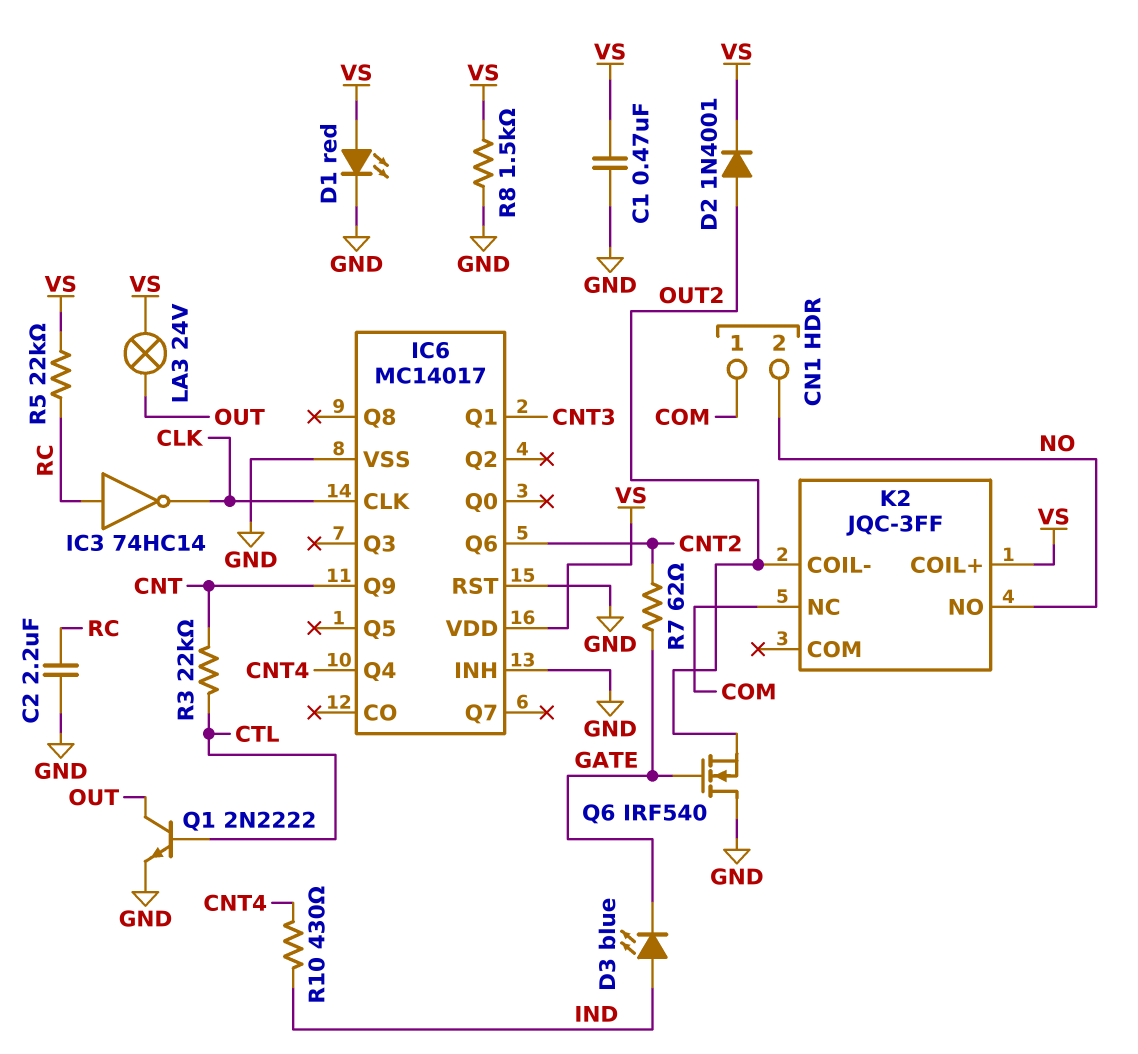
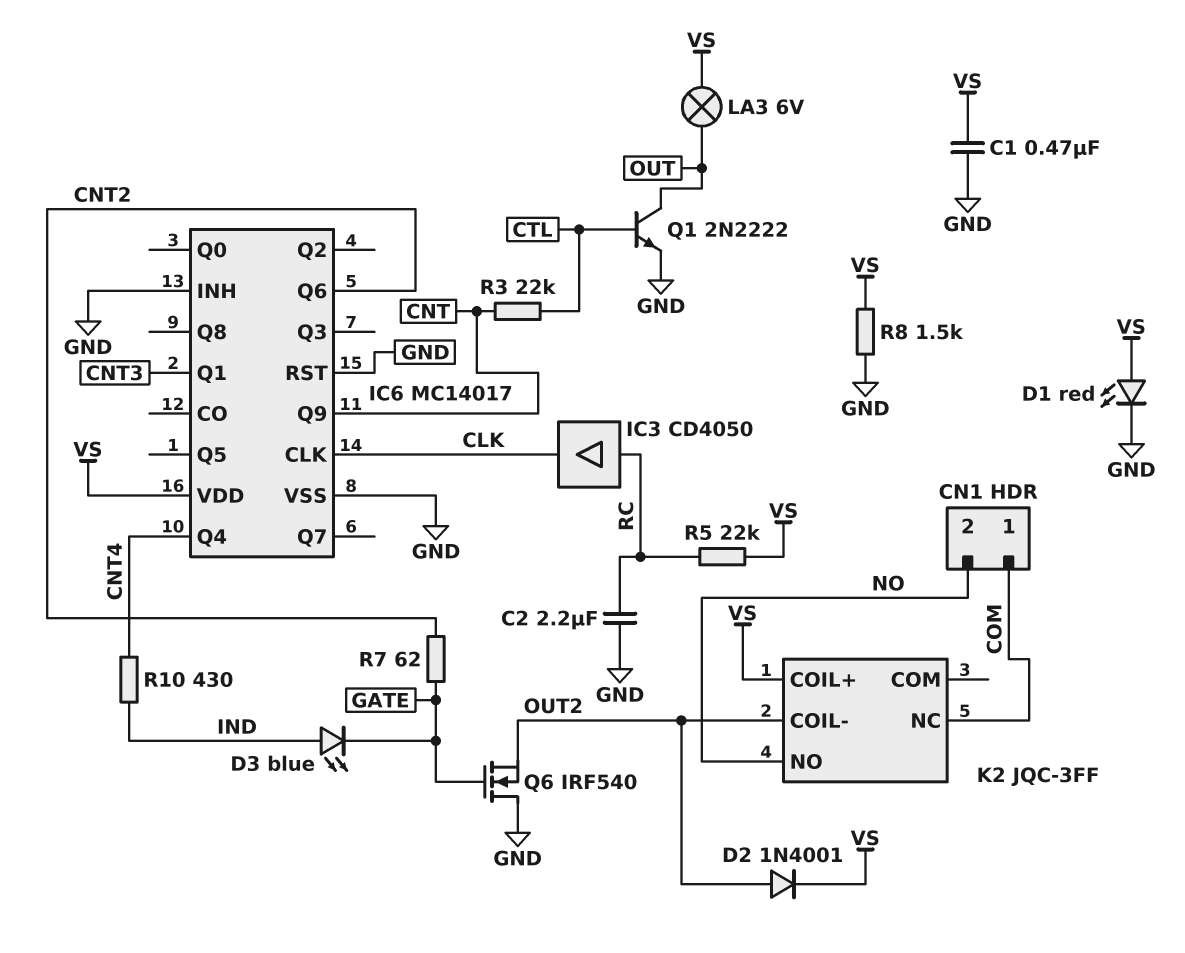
IC3: NOT 74HC14 (in RC, out CLK) -> buffer CD4050 (in RC, out CLK)
LA3: lamp 24V (OUT, VS) -> lamp 6V (OUT, VS)

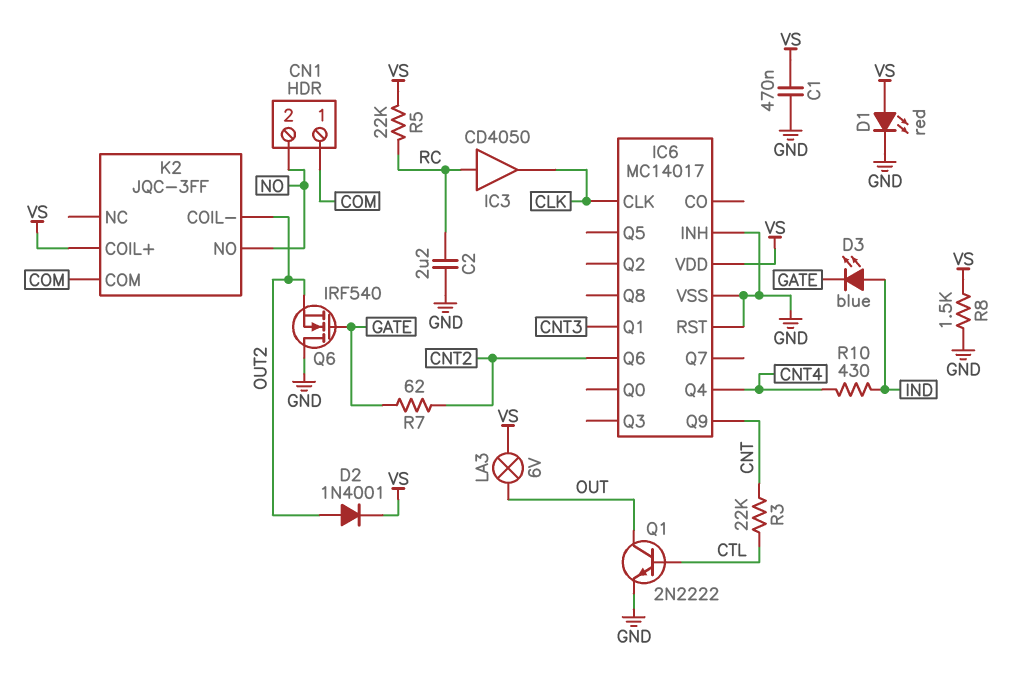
K2 pin COM: none -> COM
K2 pin NC: COM -> none

